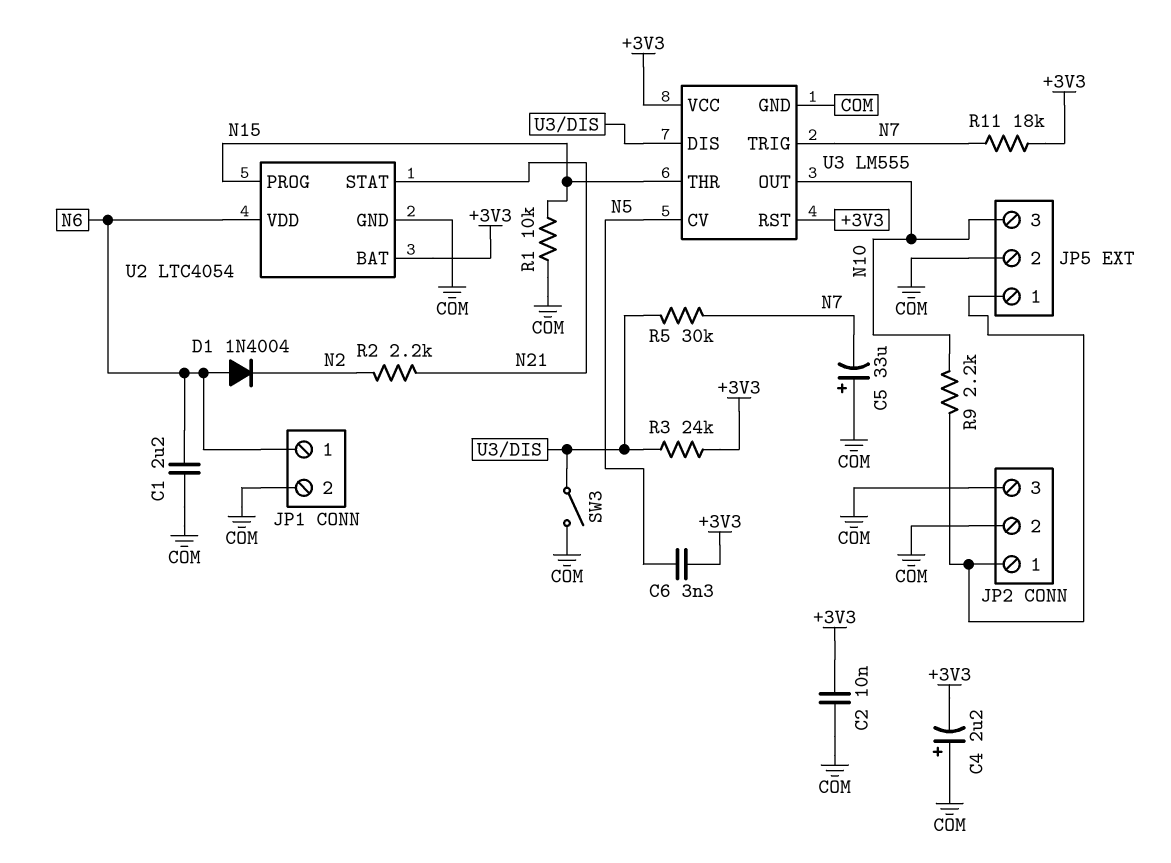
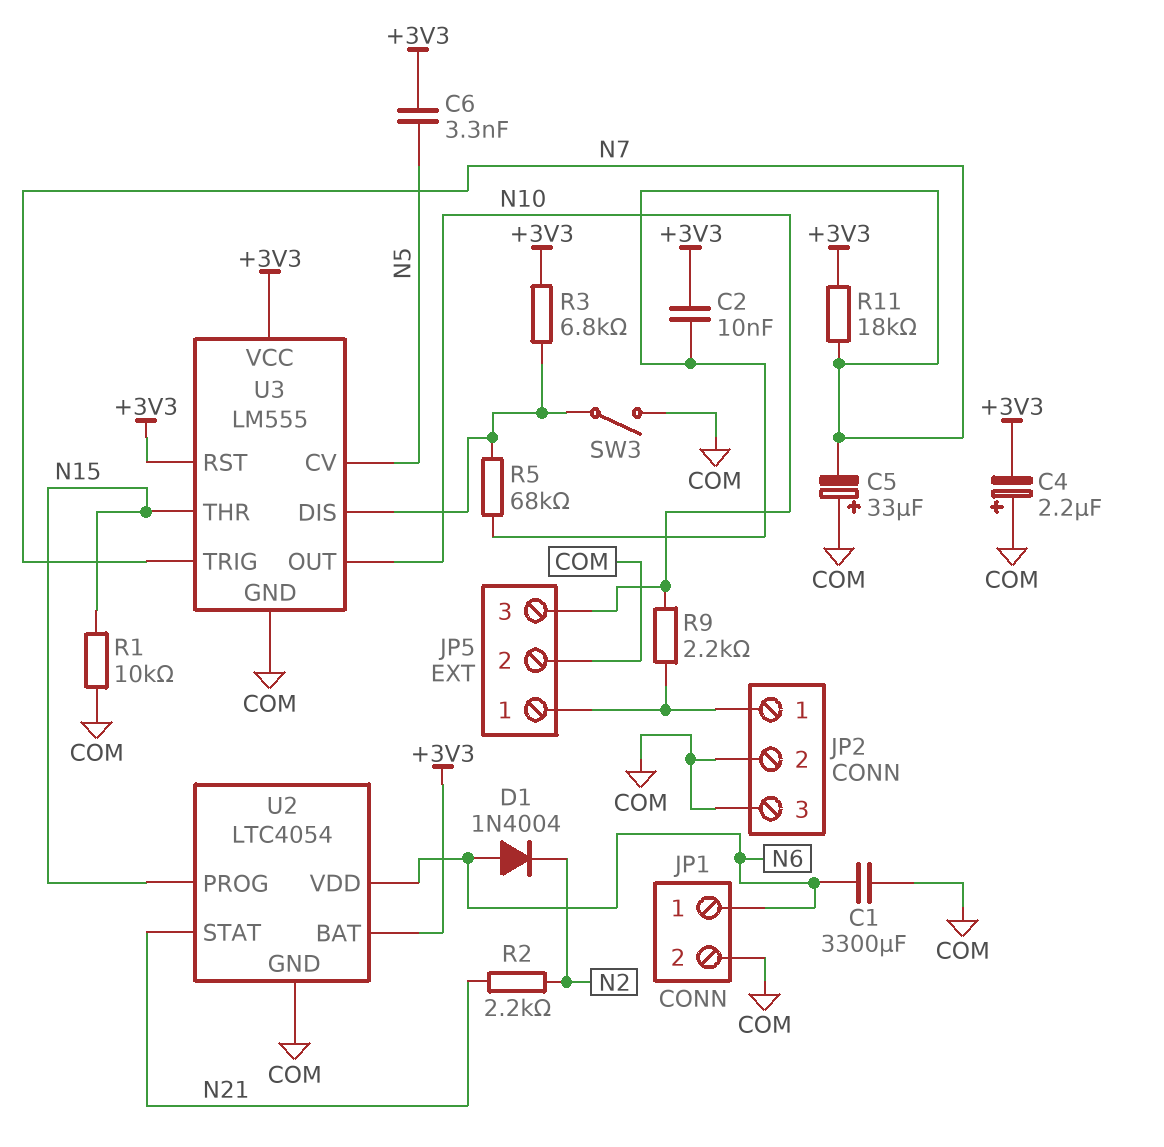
C1: 2.2uF (COM, N6) -> 3300uF (COM, N6)
C2: 10nF (+3V3, COM) -> 10nF (+3V3, N7)
R3: 24k (+3V3, U3/DIS) -> 6.8k (+3V3, U3/DIS)
R5: 30k (N7, U3/DIS) -> 68k (N7, U3/DIS)

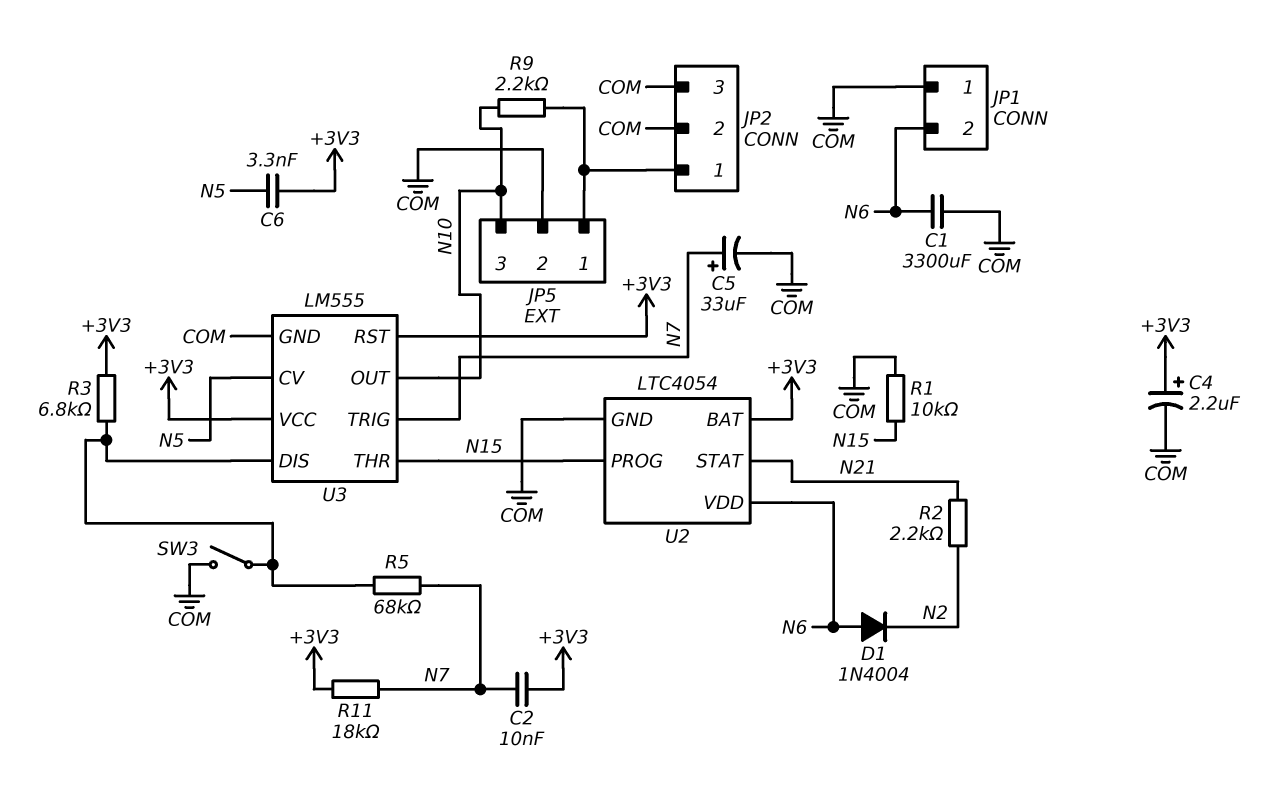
C4: 2.2uF (plus COM, minus +3V3) -> 2.2uF (plus +3V3, minus COM)
C5: 33uF (plus COM, minus N7) -> 33uF (plus N7, minus COM)
JP1 pin 1: N6 -> COM
JP1 pin 2: COM -> N6

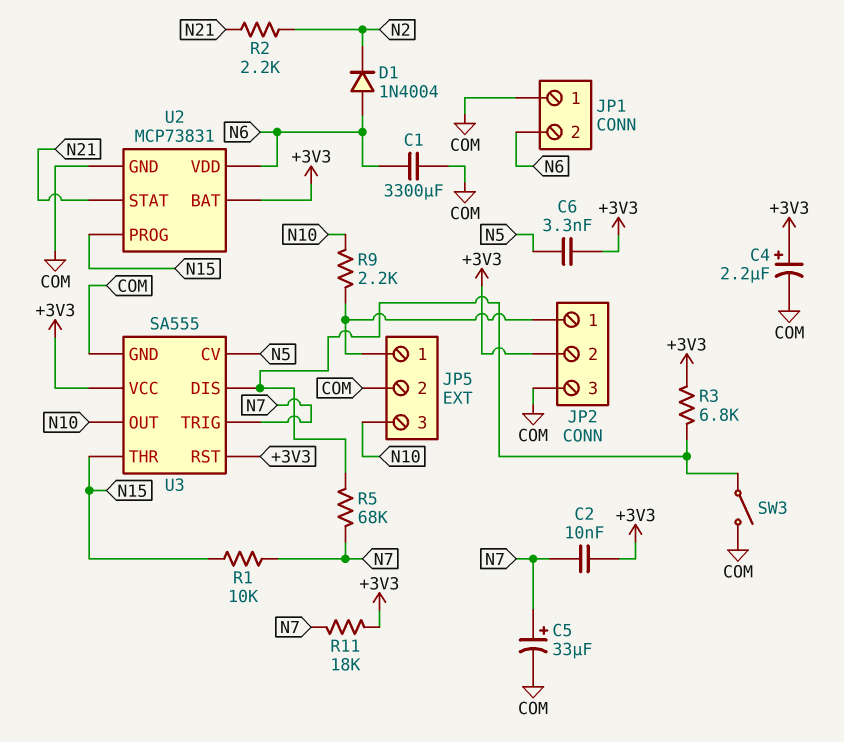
JP2 pin 2: COM -> +3V3
R1: 10k (COM, N15) -> 10k (N7, N15)
U2: LTC4054 -> MCP73831
U3: LM555 -> SA555

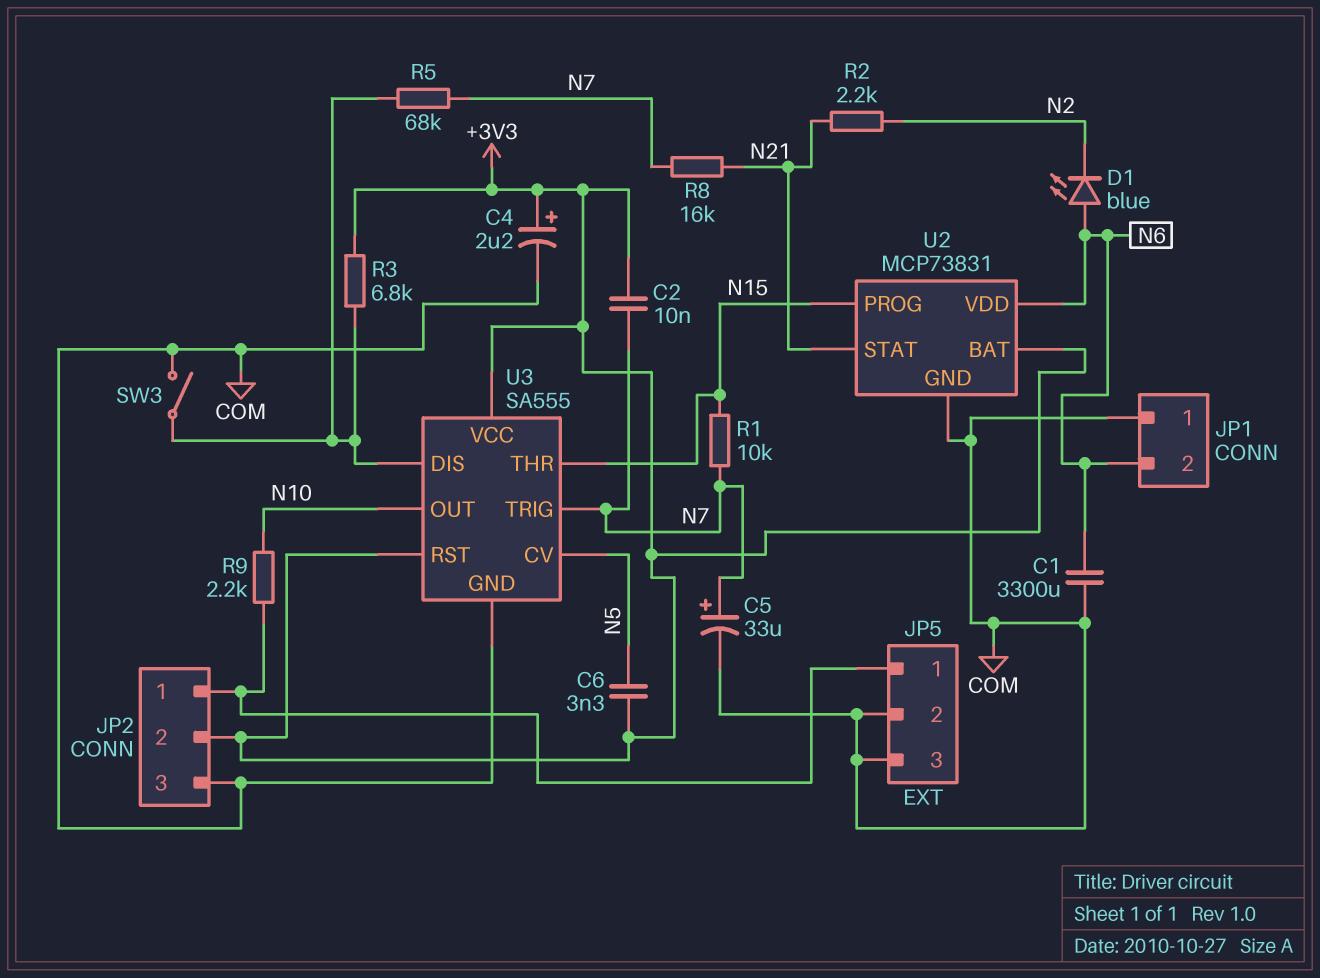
D1: diode 1N4004 (A N6, K N2) -> LED blue (A N6, K N2)
JP5 pin 3: N10 -> COM
R8: none -> 16k (N7, N21)
R11: 18k (+3V3, N7) -> none

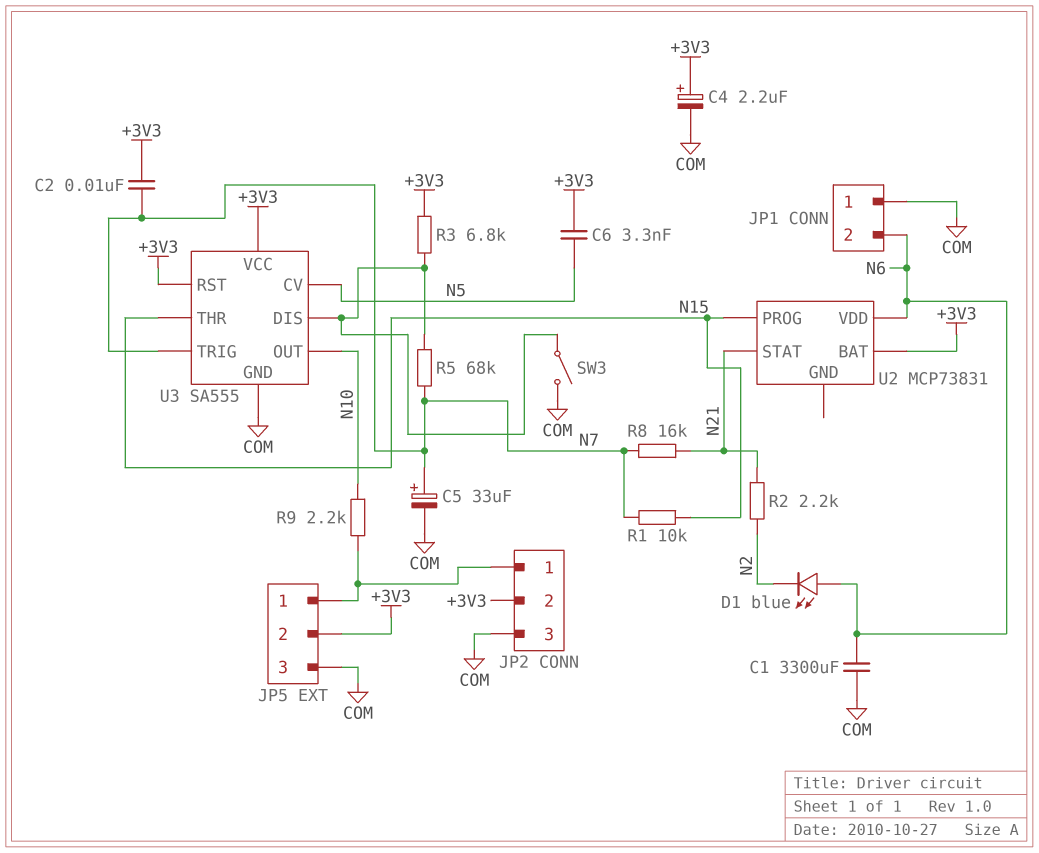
JP5 pin 2: COM -> +3V3
U2 pin GND: COM -> none

